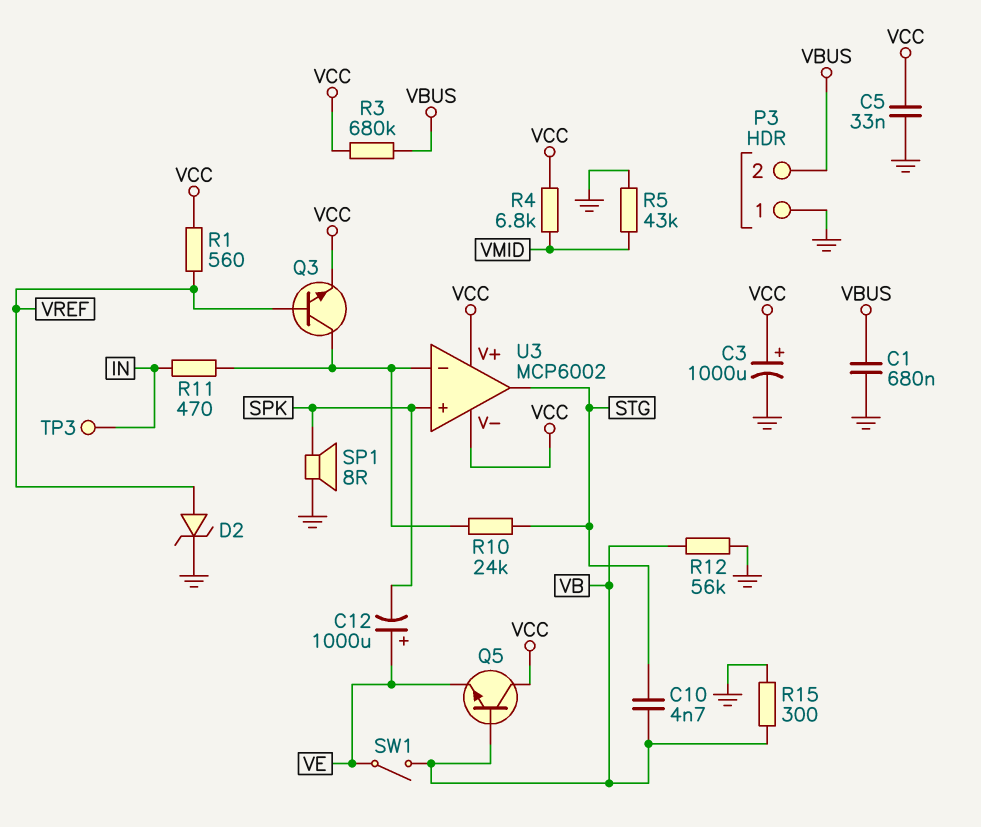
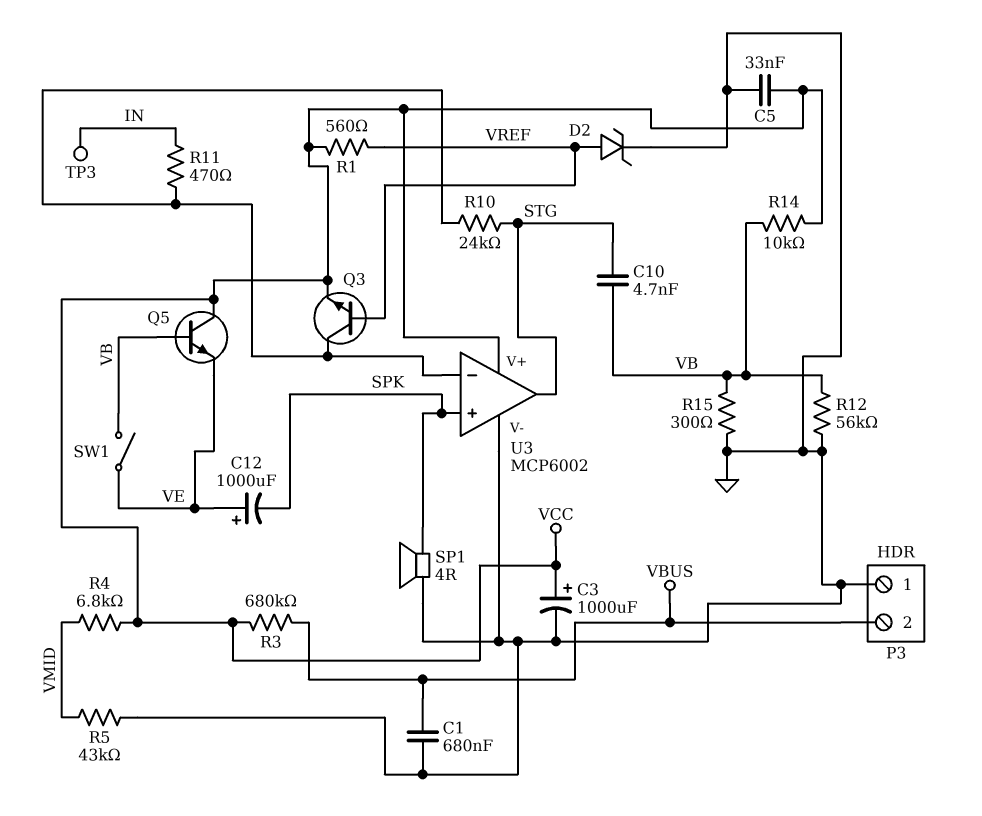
R14: none -> 10k (VB, VCC)
SP1: speaker 8R (GND, SPK) -> speaker 4R (GND, SPK)
U3 pin V-: VCC -> GND

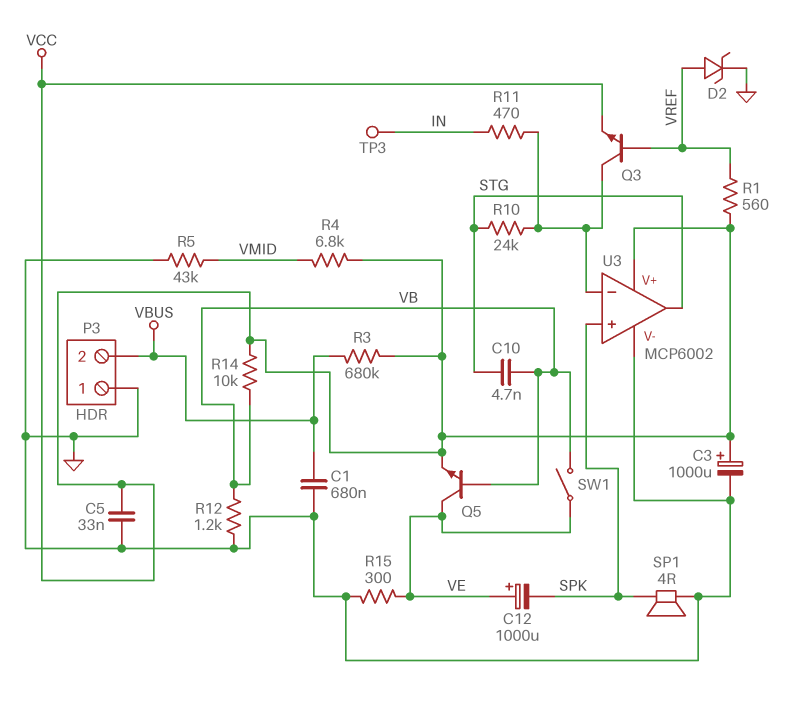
Q5: NPN (B VB, C VCC, E VE) -> NPN (B VB, C VE, E VCC)
R12: 56k (GND, VB) -> 1.2k (GND, VB)
R15: 300 (GND, VB) -> 300 (GND, VE)

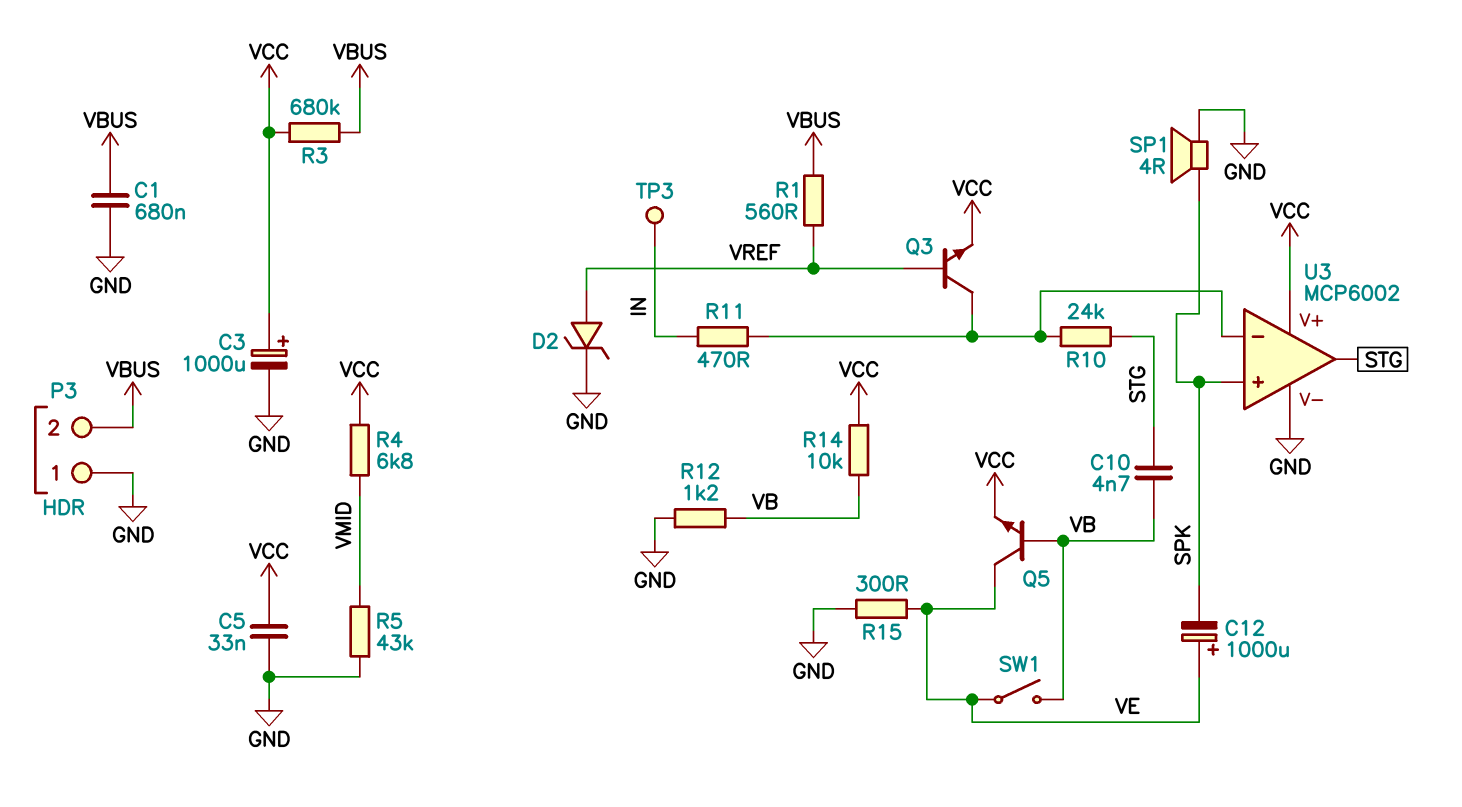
R1: 560 (VCC, VREF) -> 560 (VBUS, VREF)

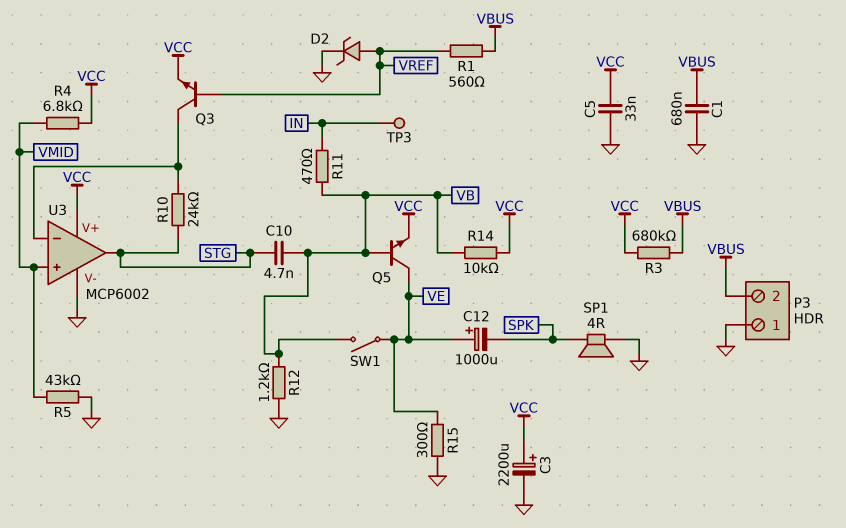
C3: 1000uF (plus VCC, minus GND) -> 2200uF (plus VCC, minus GND)
R11: 470 (IN, U3/in-) -> 470 (IN, VB)
U3 pin in+: SPK -> VMID

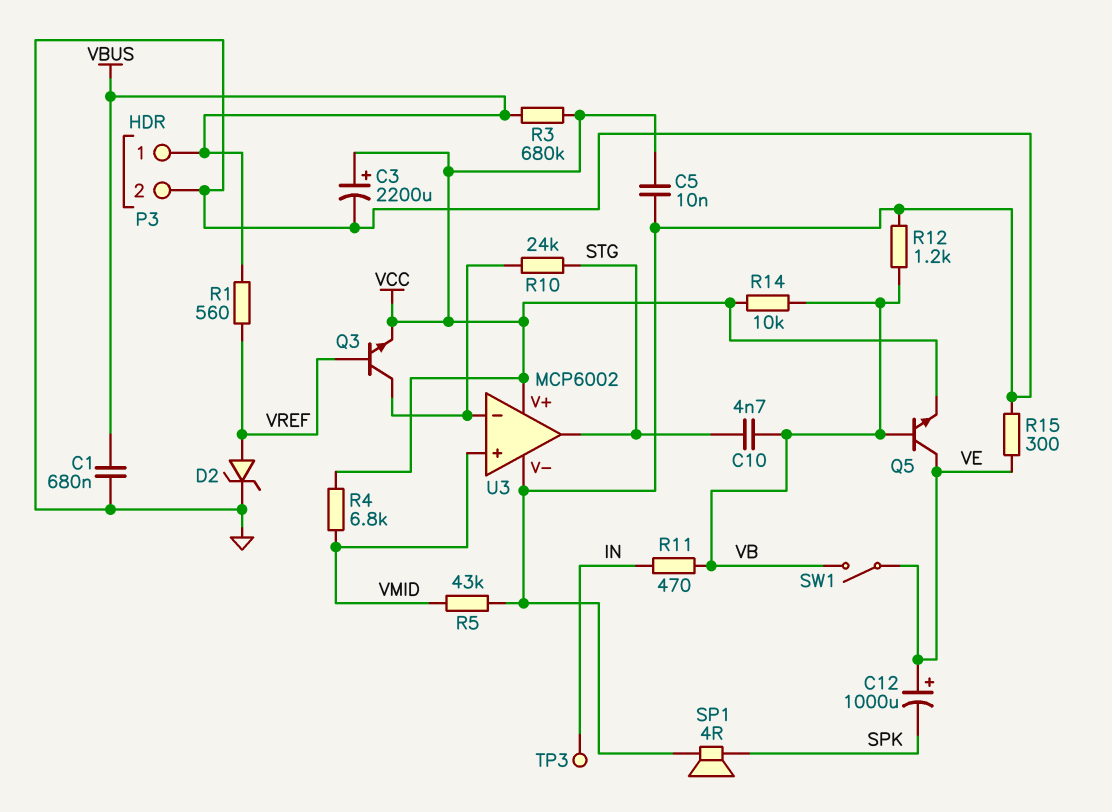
C5: 33nF (GND, VCC) -> 10nF (GND, VCC)
P3 pin 1: GND -> VBUS
P3 pin 2: VBUS -> GND

